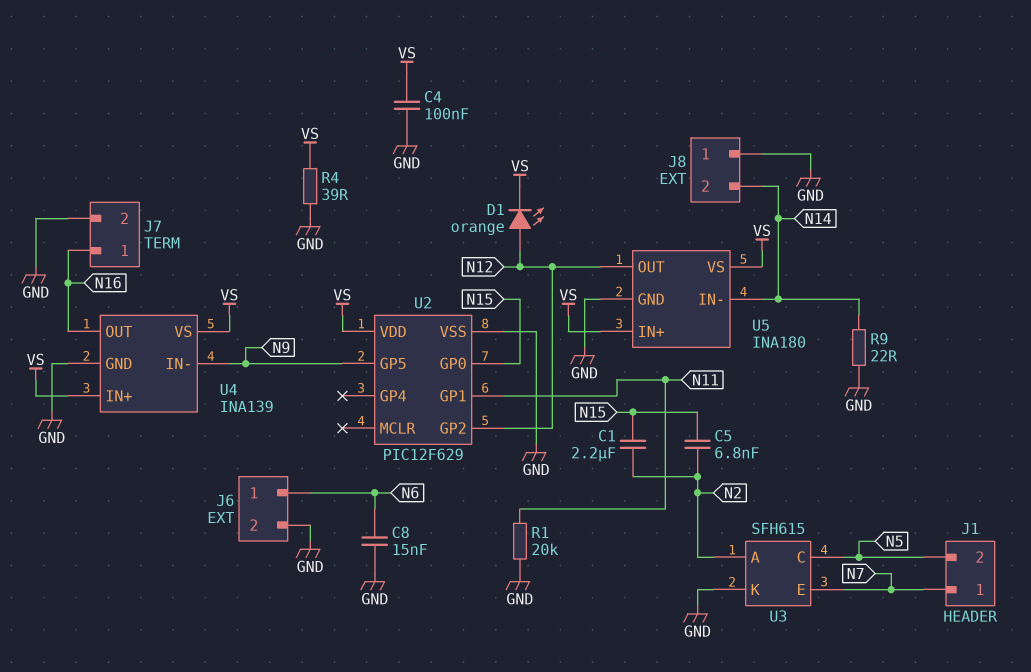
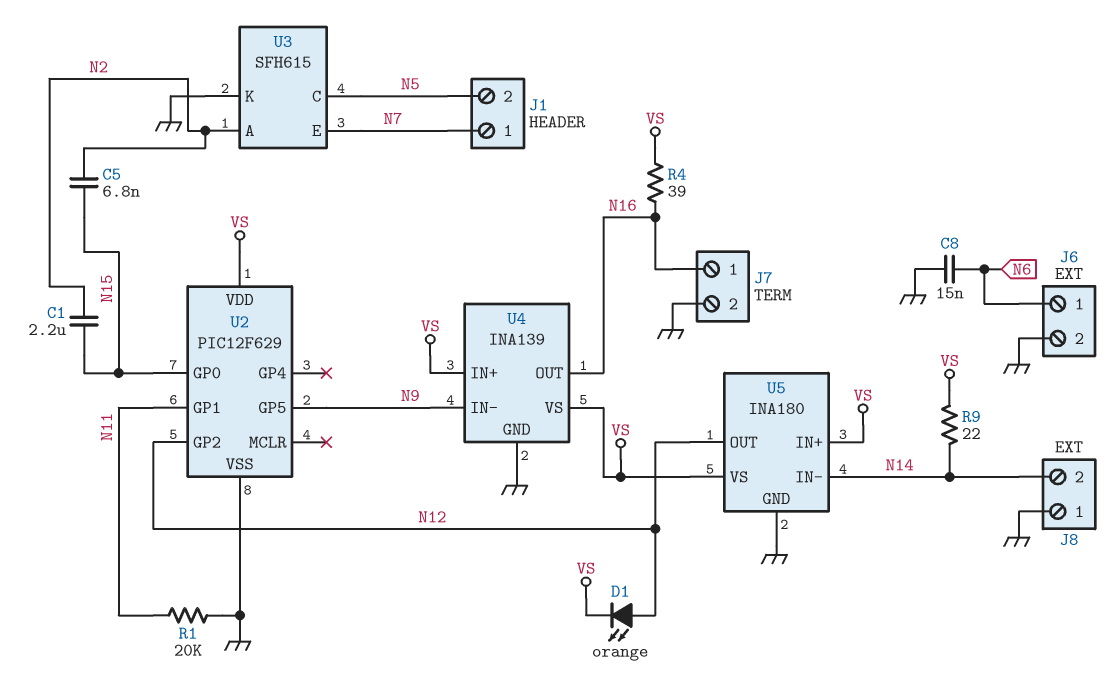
C4: 100nF (GND, VS) -> none
R4: 39 (GND, VS) -> 39 (N16, VS)
R9: 22 (GND, N14) -> 22 (N14, VS)

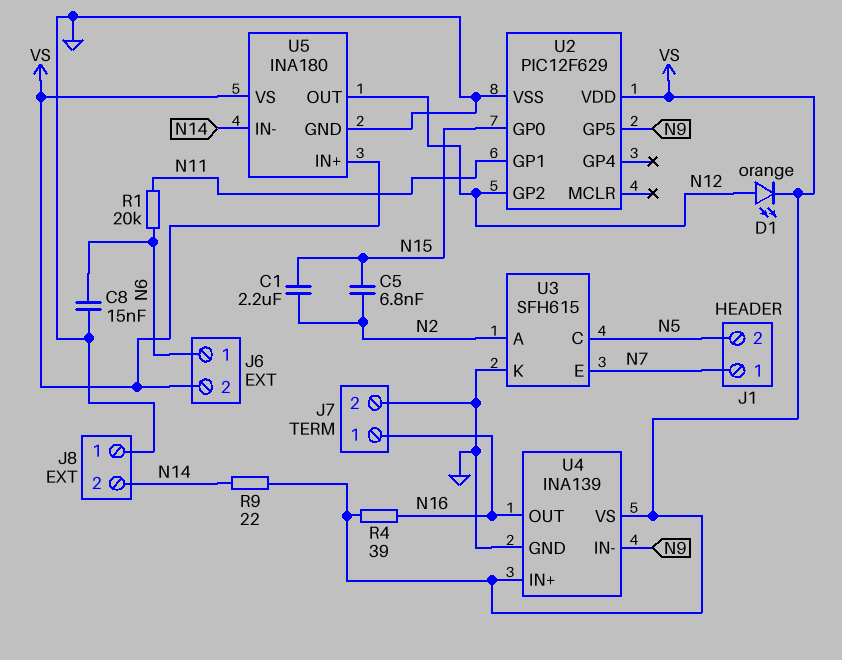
J6 pin 2: GND -> VS
R1: 20k (GND, N11) -> 20k (N6, N11)

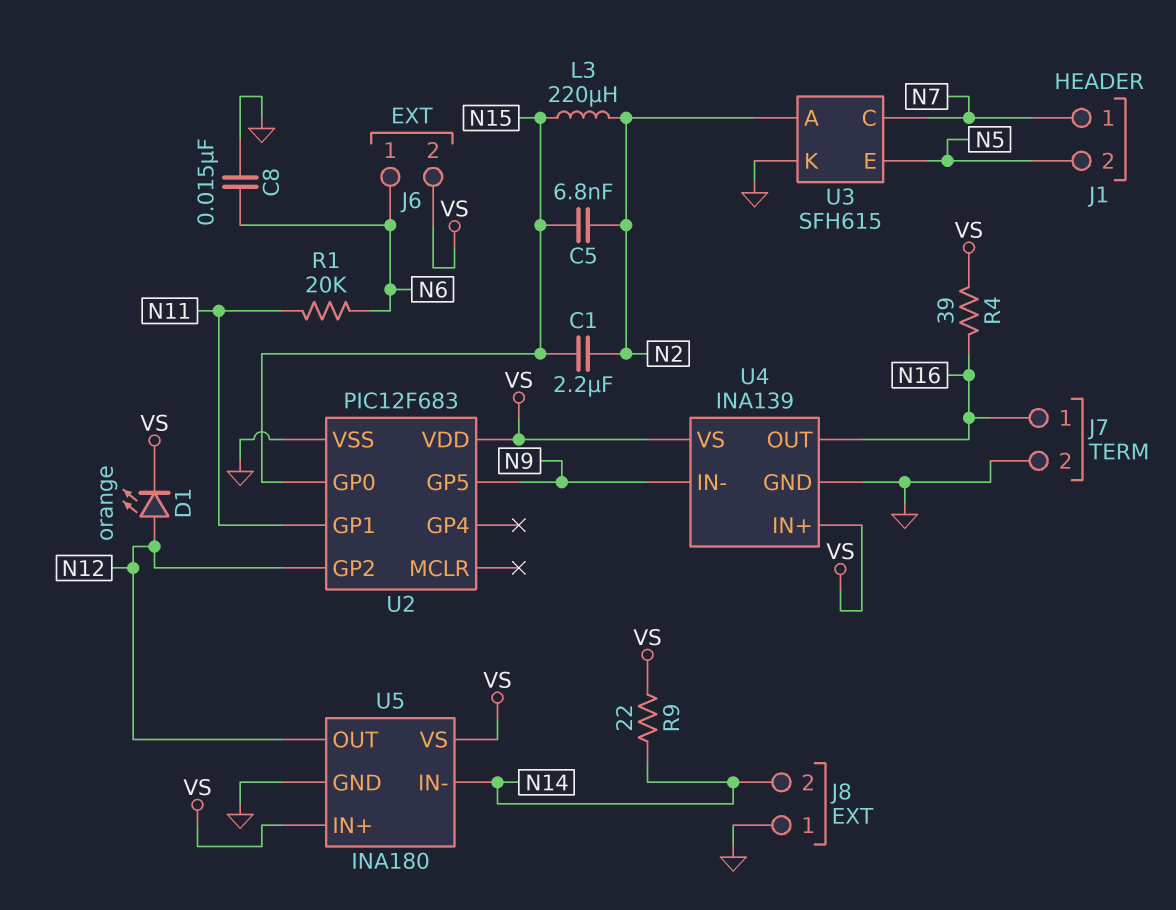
L3: none -> 220uH (N2, N15)
U2: PIC12F629 -> PIC12F683
U3 pin C: N5 -> N7
U3 pin E: N7 -> N5

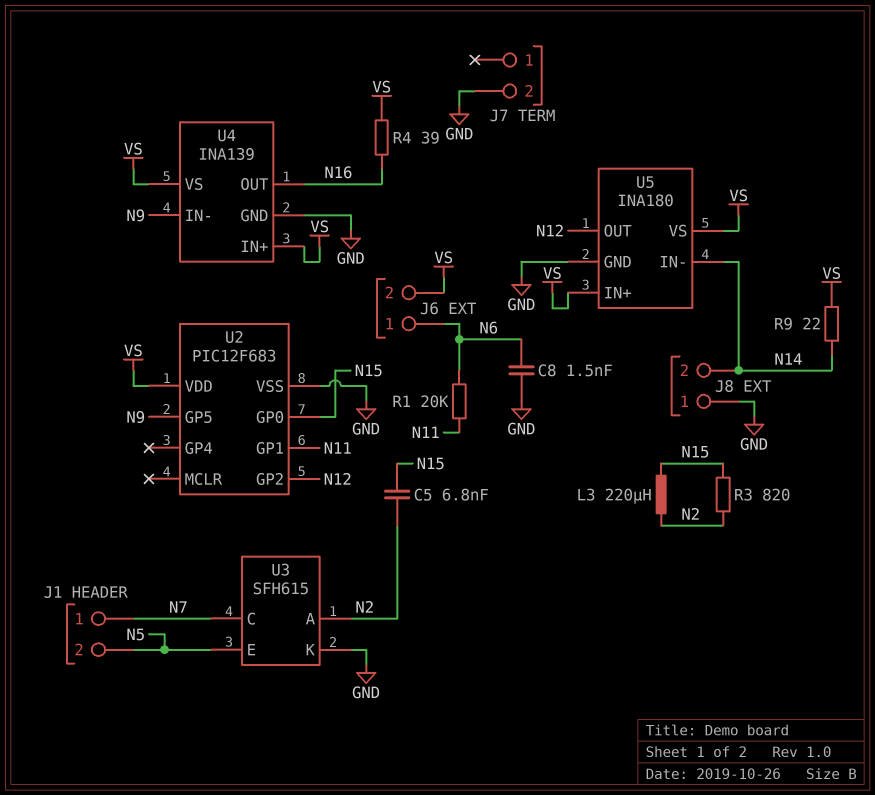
C1: 2.2uF (N2, N15) -> none
C8: 15nF (GND, N6) -> 1.5nF (GND, N6)
D1: LED orange (A N12, K VS) -> none
J7 pin 1: N16 -> none
R3: none -> 820 (N2, N15)

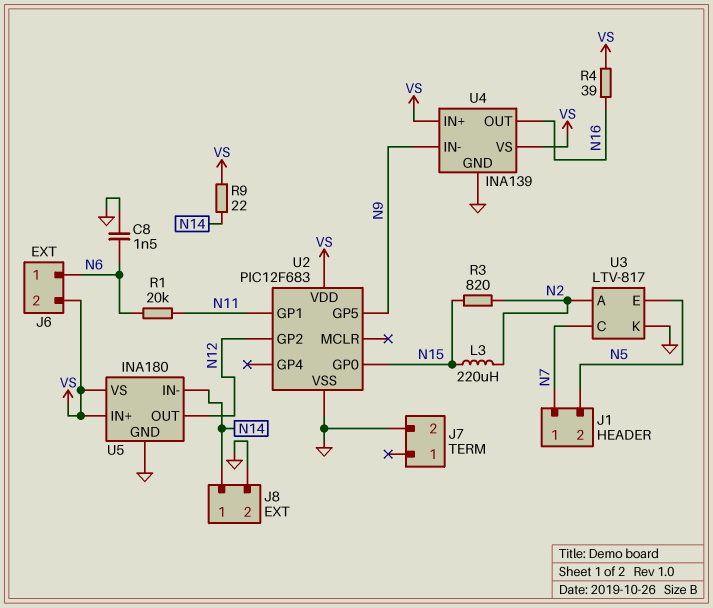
C5: 6.8nF (N2, N15) -> none
J8 pin 1: GND -> N14
J8 pin 2: N14 -> GND
U3: SFH615 -> LTV-817

